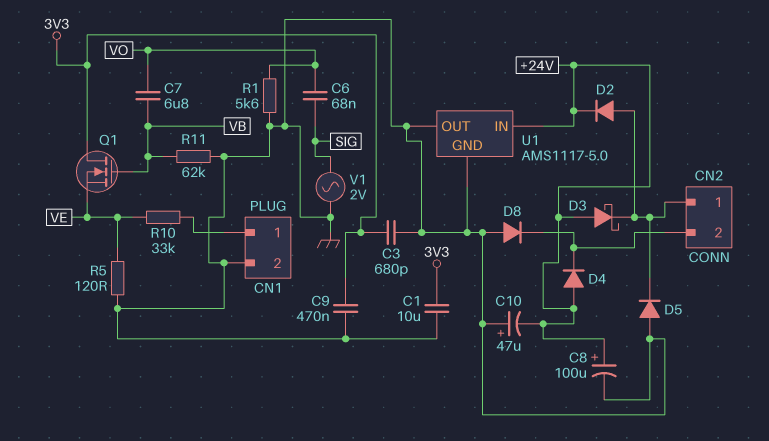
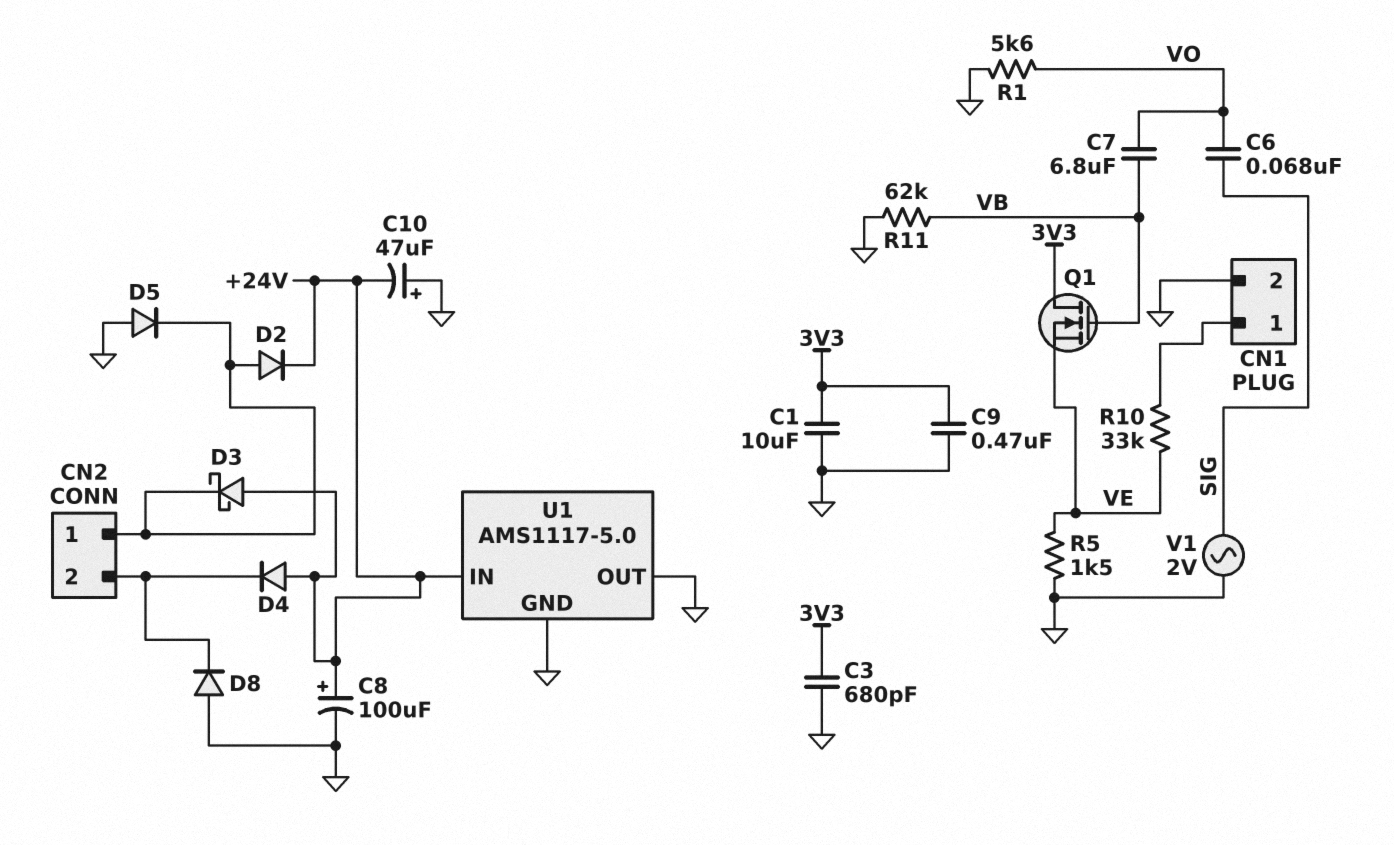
R5: 120 (GND, VE) -> 1.5k (GND, VE)

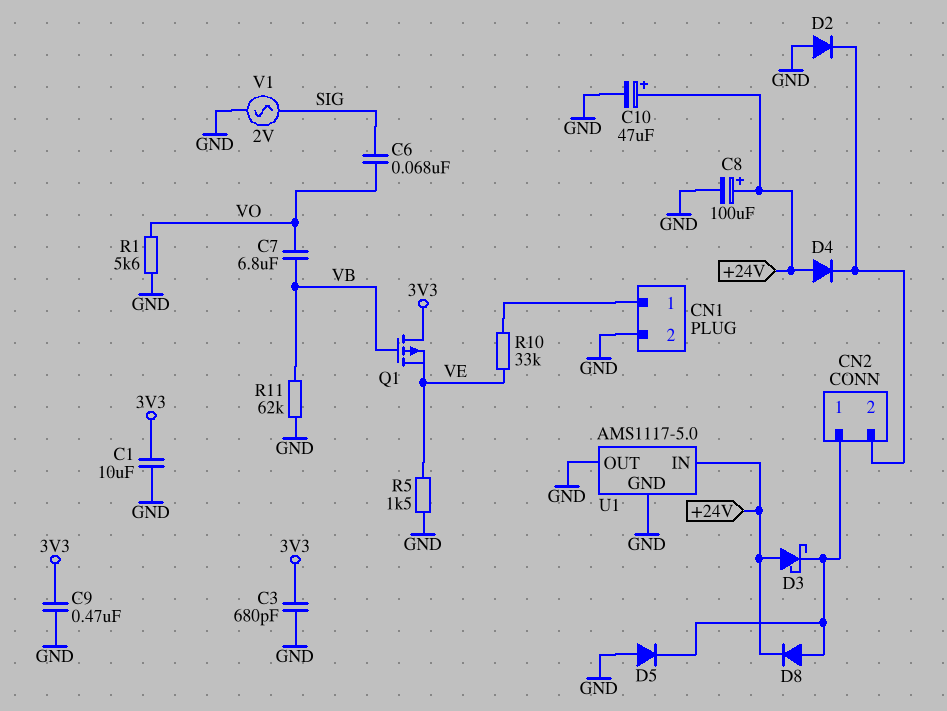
C10: 47uF (plus GND, minus +24V) -> 47uF (plus +24V, minus GND)
D2: diode (A CN2/1, K +24V) -> diode (A GND, K CN2/2)
D8: diode (A GND, K CN2/2) -> diode (A CN2/1, K +24V)
Q1: NMOS (G VB, D 3V3, S VE) -> PMOS (G VB, D 3V3, S VE)

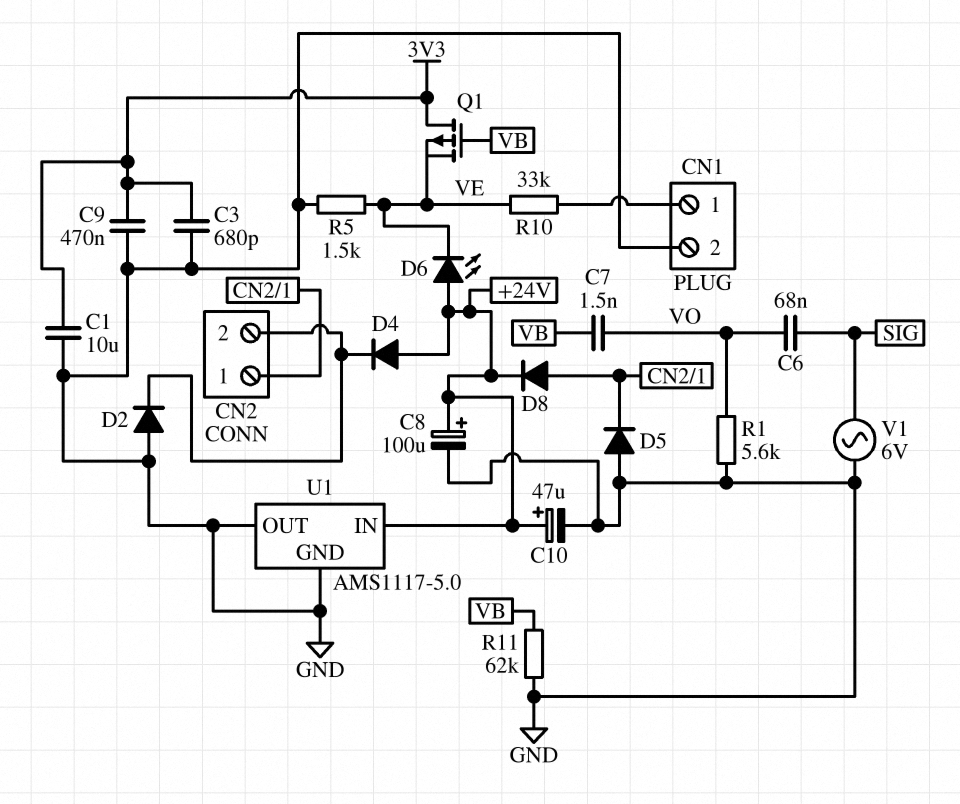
C7: 6.8uF (VB, VO) -> 1.5nF (VB, VO)
D3: schottky (A +24V, K CN2/1) -> none
D6: none -> LED (A +24V, K VE)
V1: AC 2V (GND, SIG) -> AC 6V (GND, SIG)

